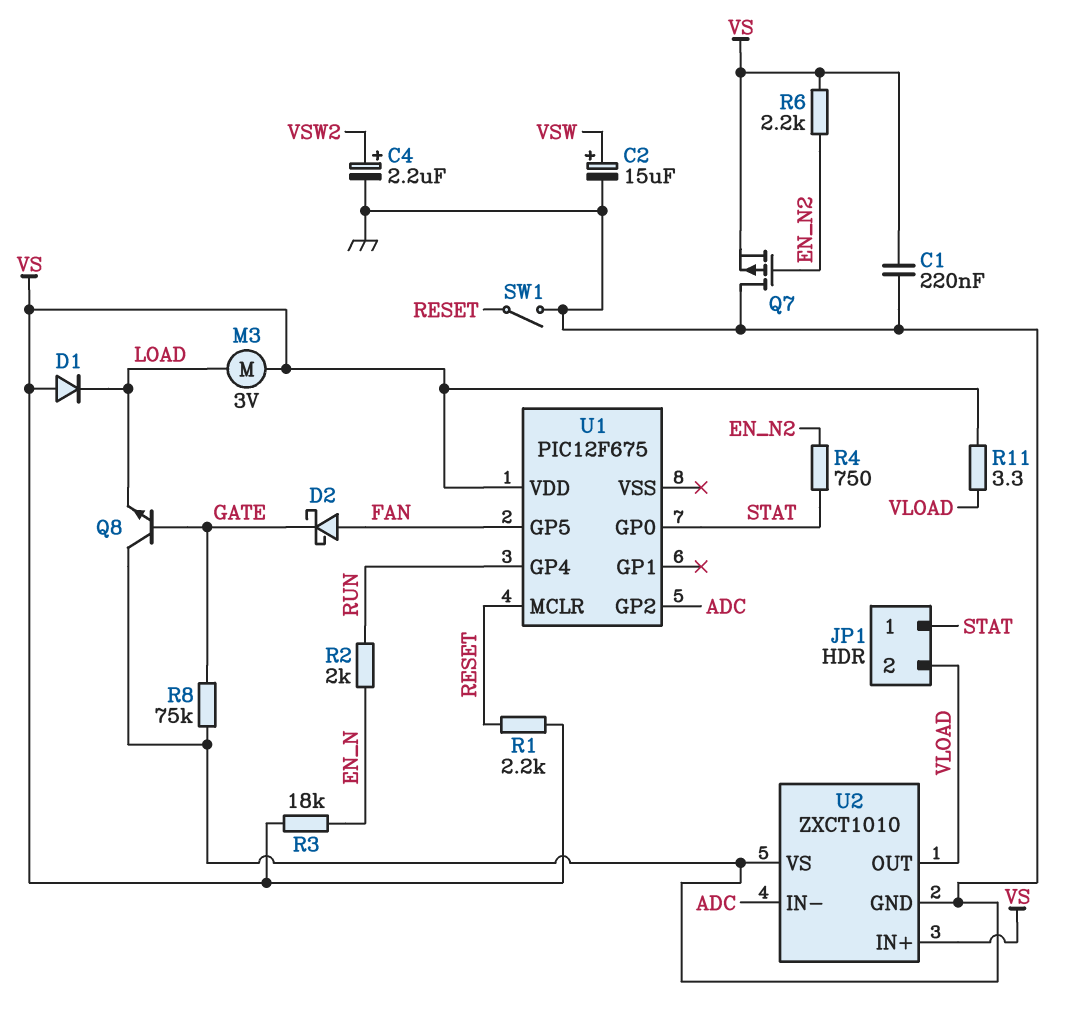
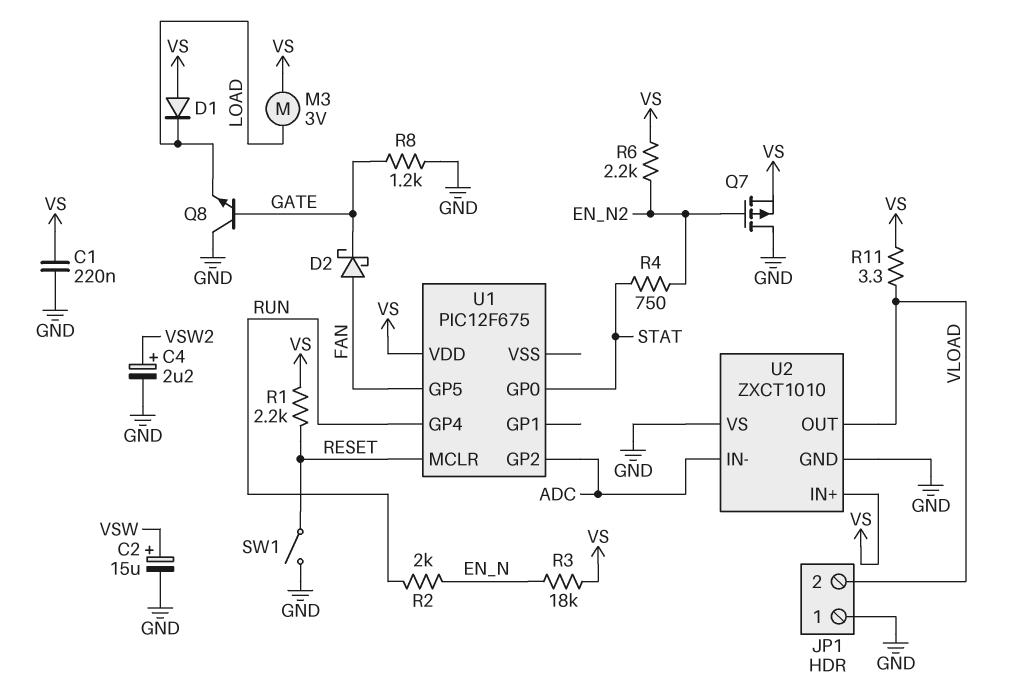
JP1 pin 1: STAT -> GND
R8: 75k (GATE, GND) -> 1.2k (GATE, GND)

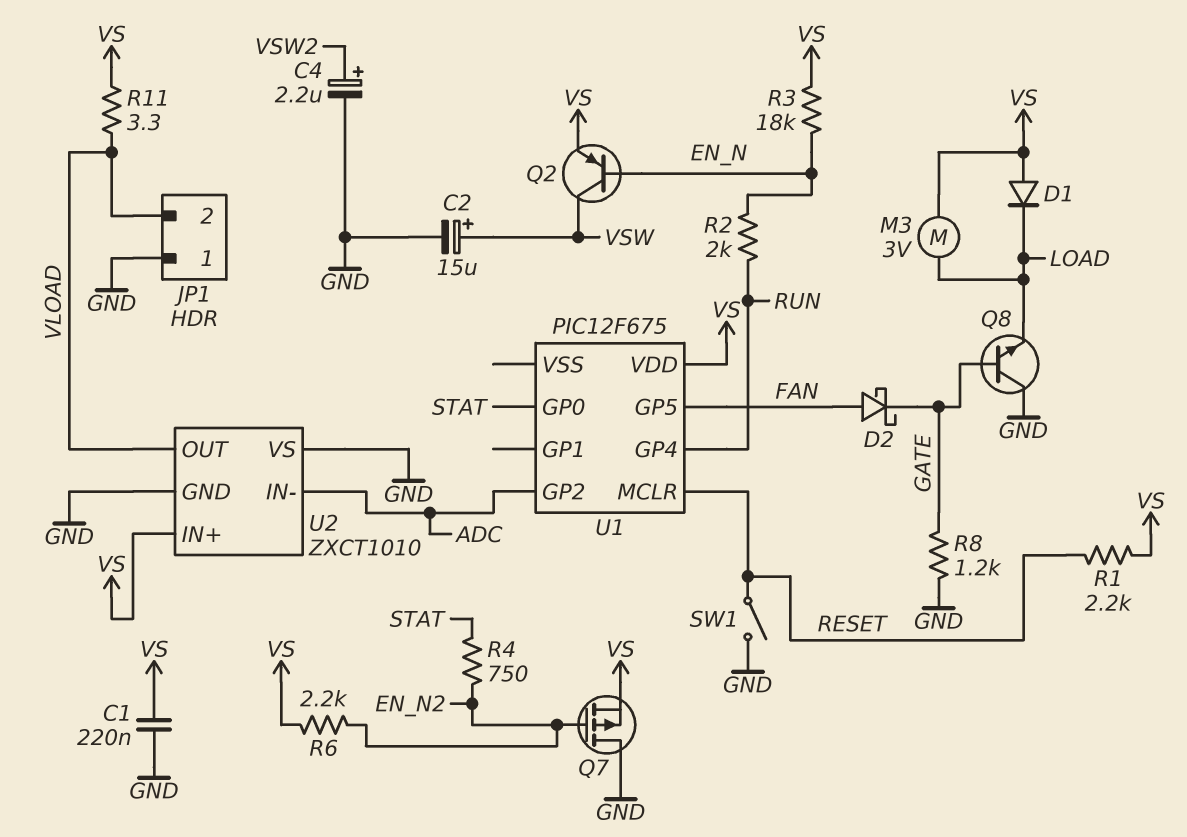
Q2: none -> PNP (B EN_N, C VSW, E VS)

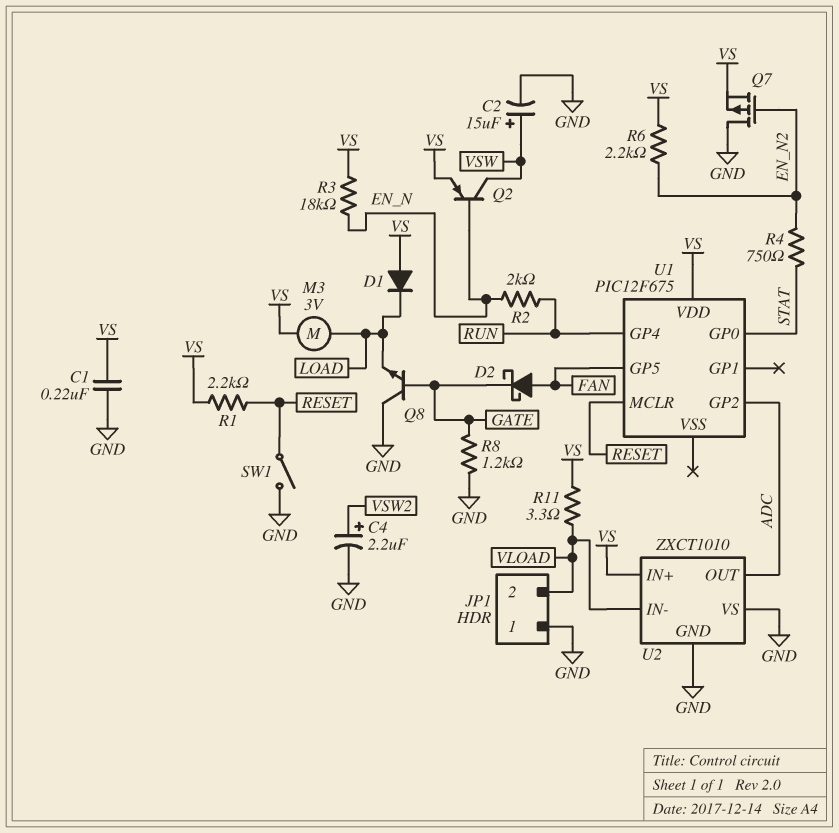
U2 pin IN-: ADC -> VLOAD
U2 pin OUT: VLOAD -> ADC

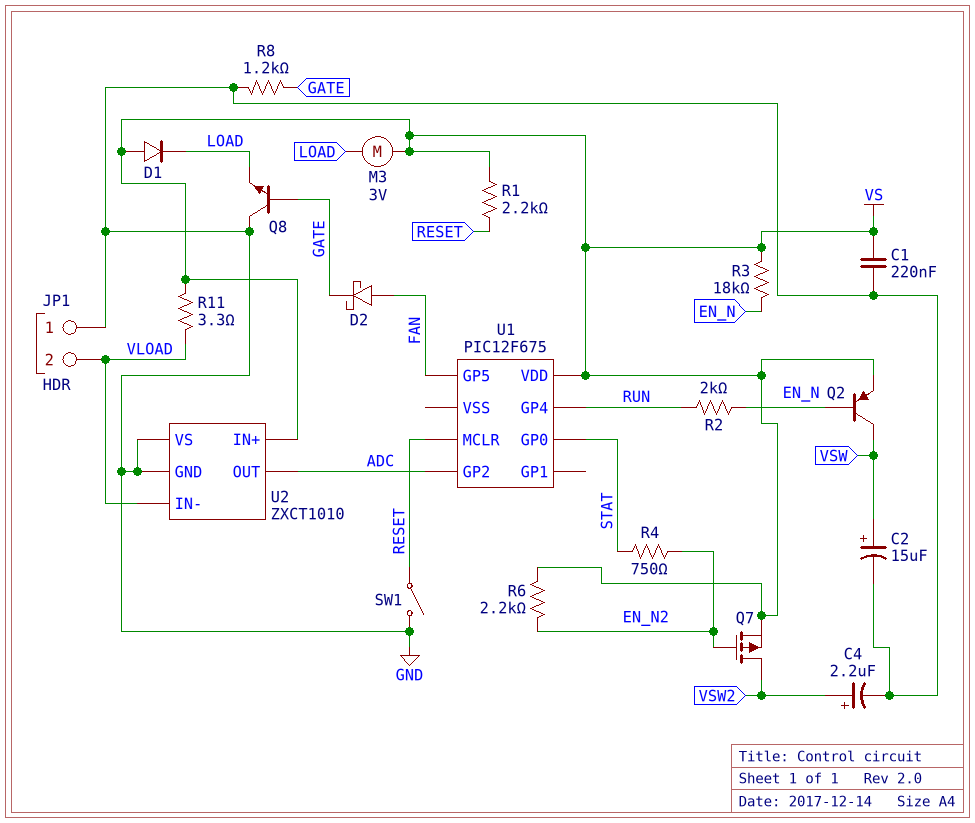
Q7: PMOS (G EN_N2, D GND, S VS) -> PMOS (G EN_N2, D VSW2, S VS)

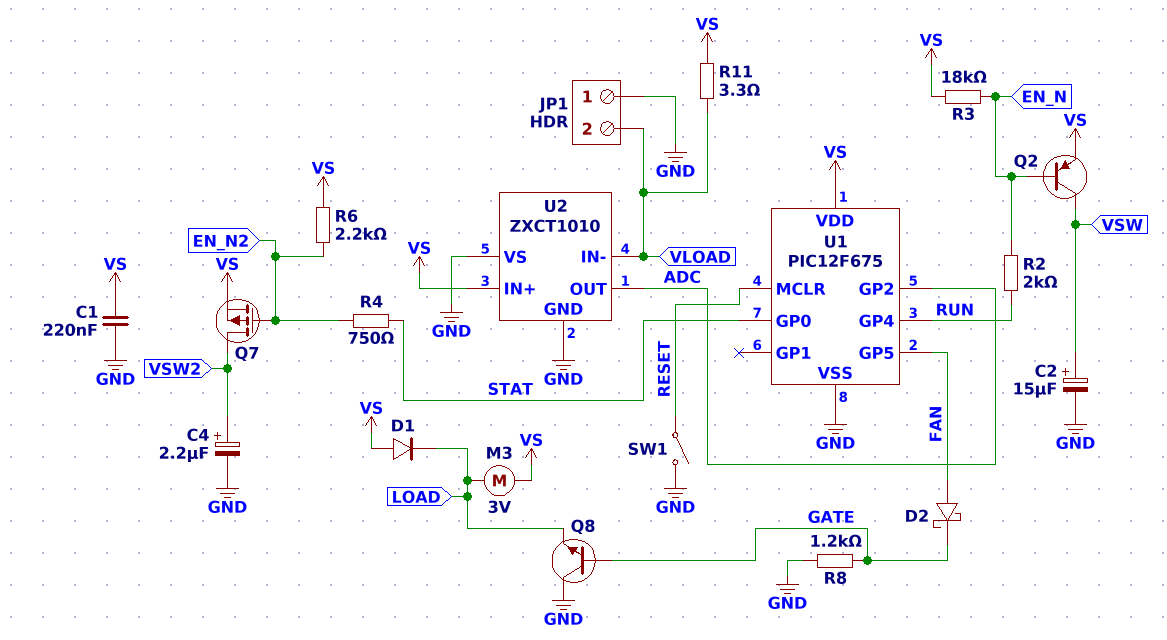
R1: 2.2k (RESET, VS) -> none
U1 pin VSS: none -> GND

